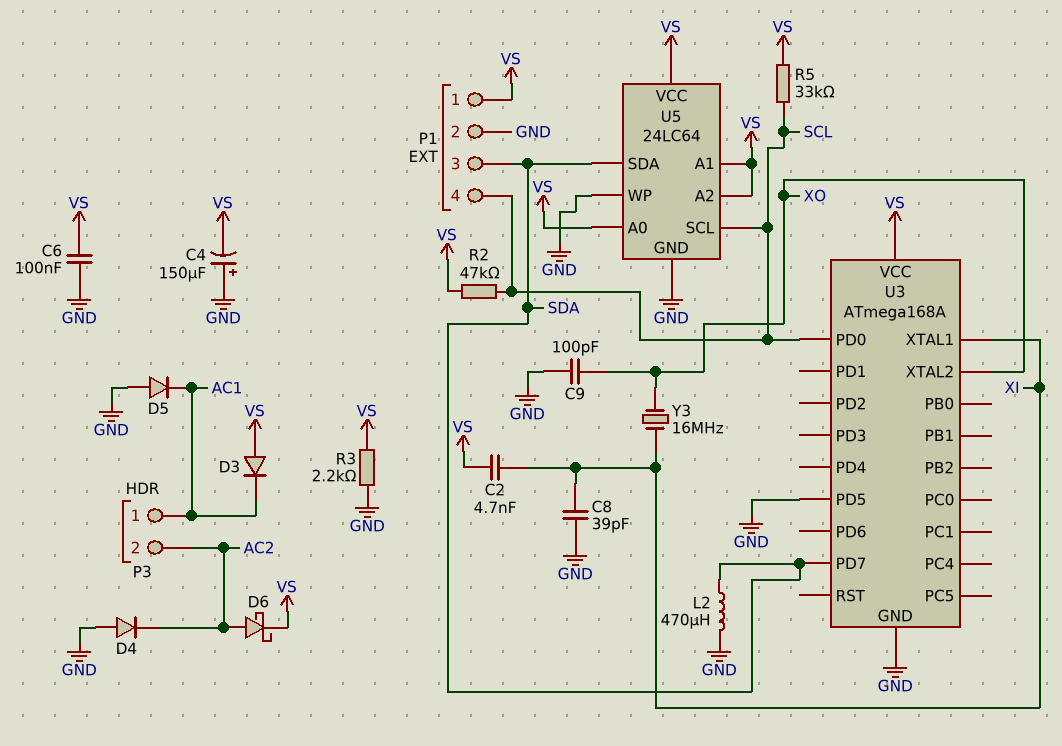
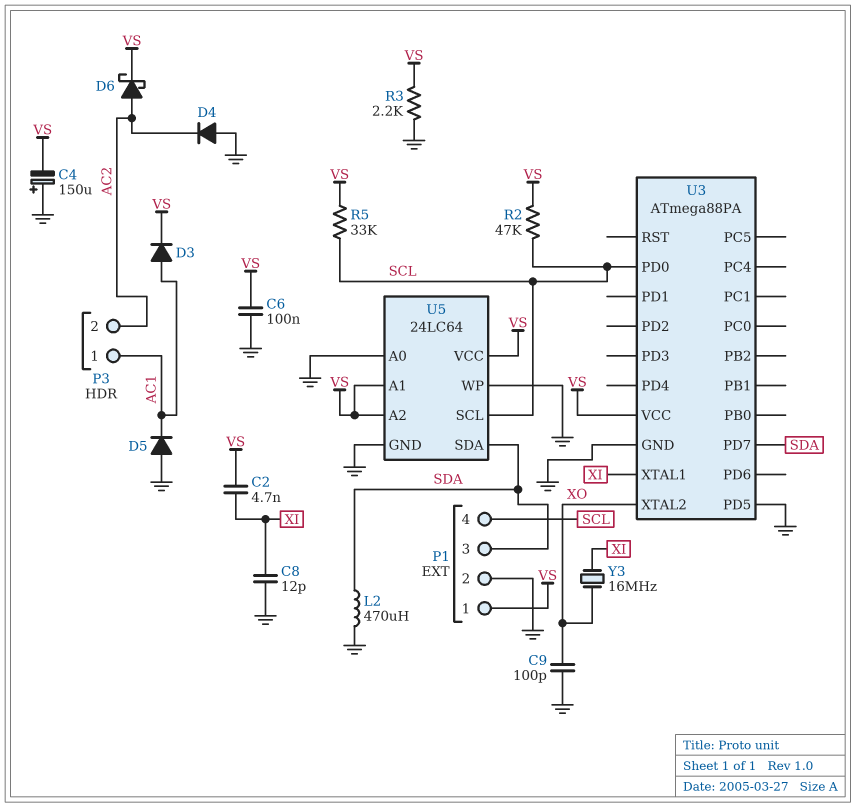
C8: 39pF (GND, XI) -> 12pF (GND, XI)
D3: diode (A VS, K AC1) -> diode (A AC1, K VS)
U3: ATmega168A -> ATmega88PA
U5 pin A0: VS -> GND

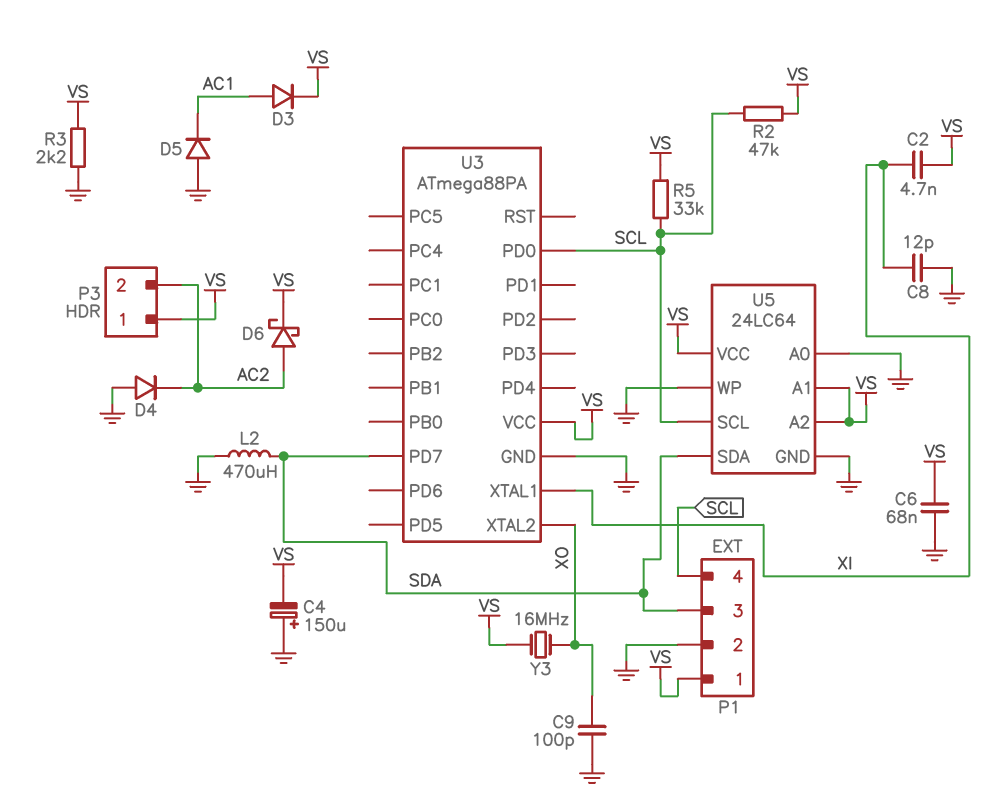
C6: 100nF (GND, VS) -> 68nF (GND, VS)
P3 pin 1: AC1 -> VS
U3 pin PD5: GND -> none
Y3: 16MHz (XI, XO) -> 16MHz (VS, XO)

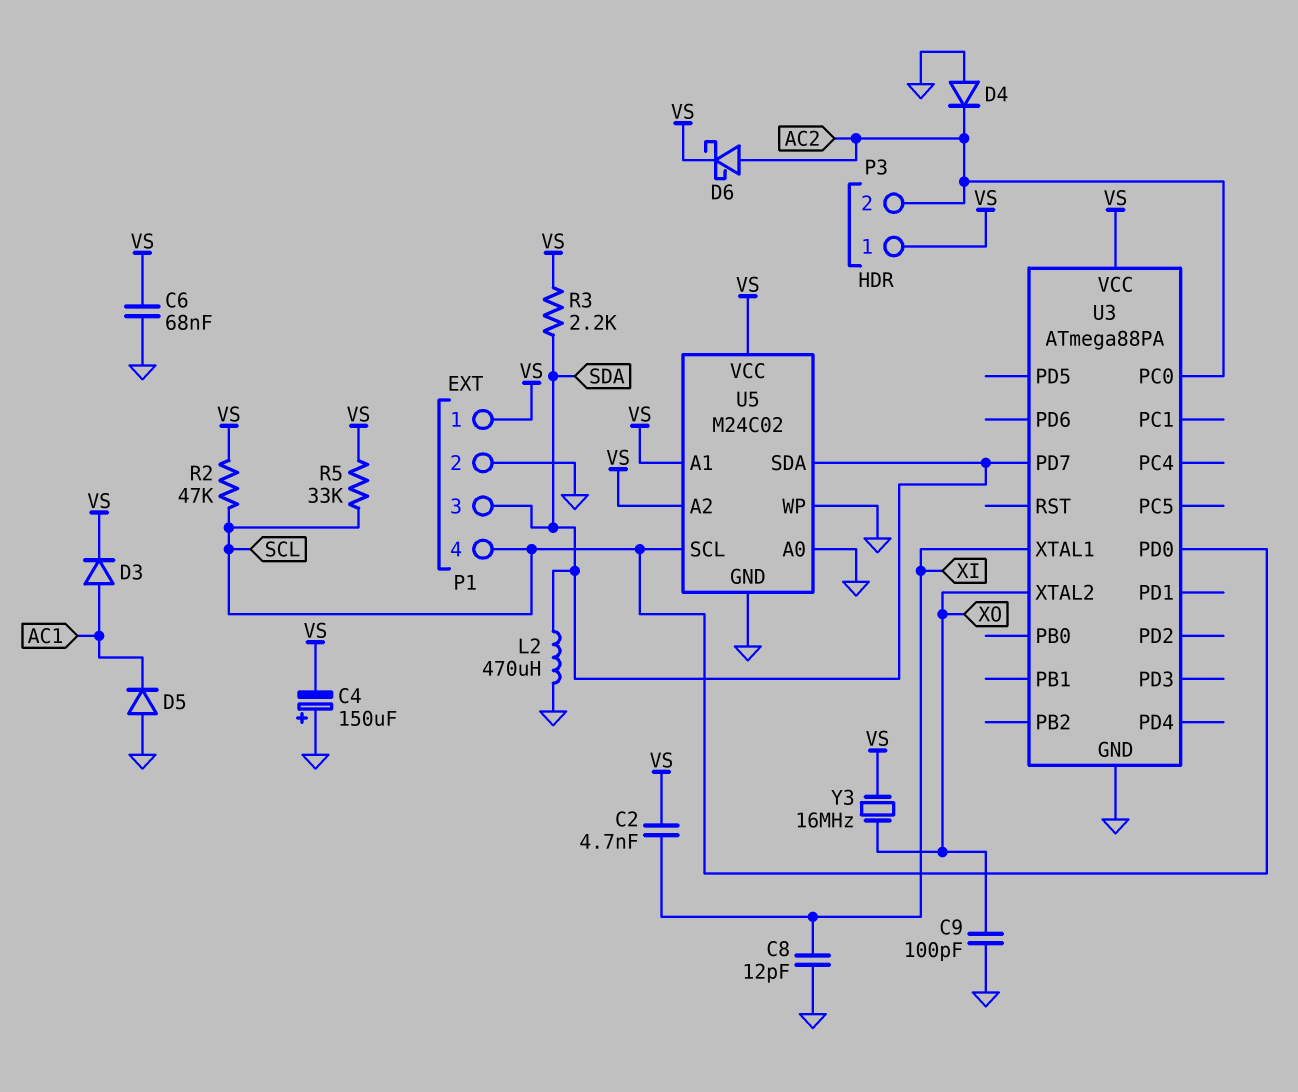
R3: 2.2k (GND, VS) -> 2.2k (SDA, VS)
U3 pin PC0: none -> AC2
U5: 24LC64 -> M24C02

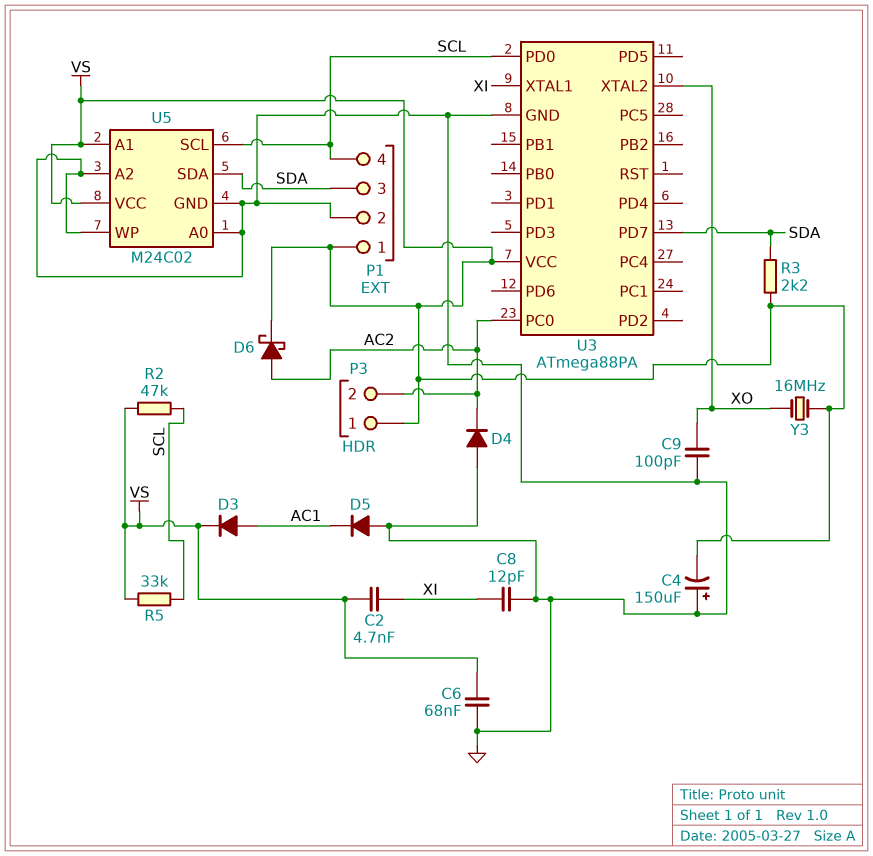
L2: 470uH (GND, SDA) -> none
U5 pin A2: VS -> GND

